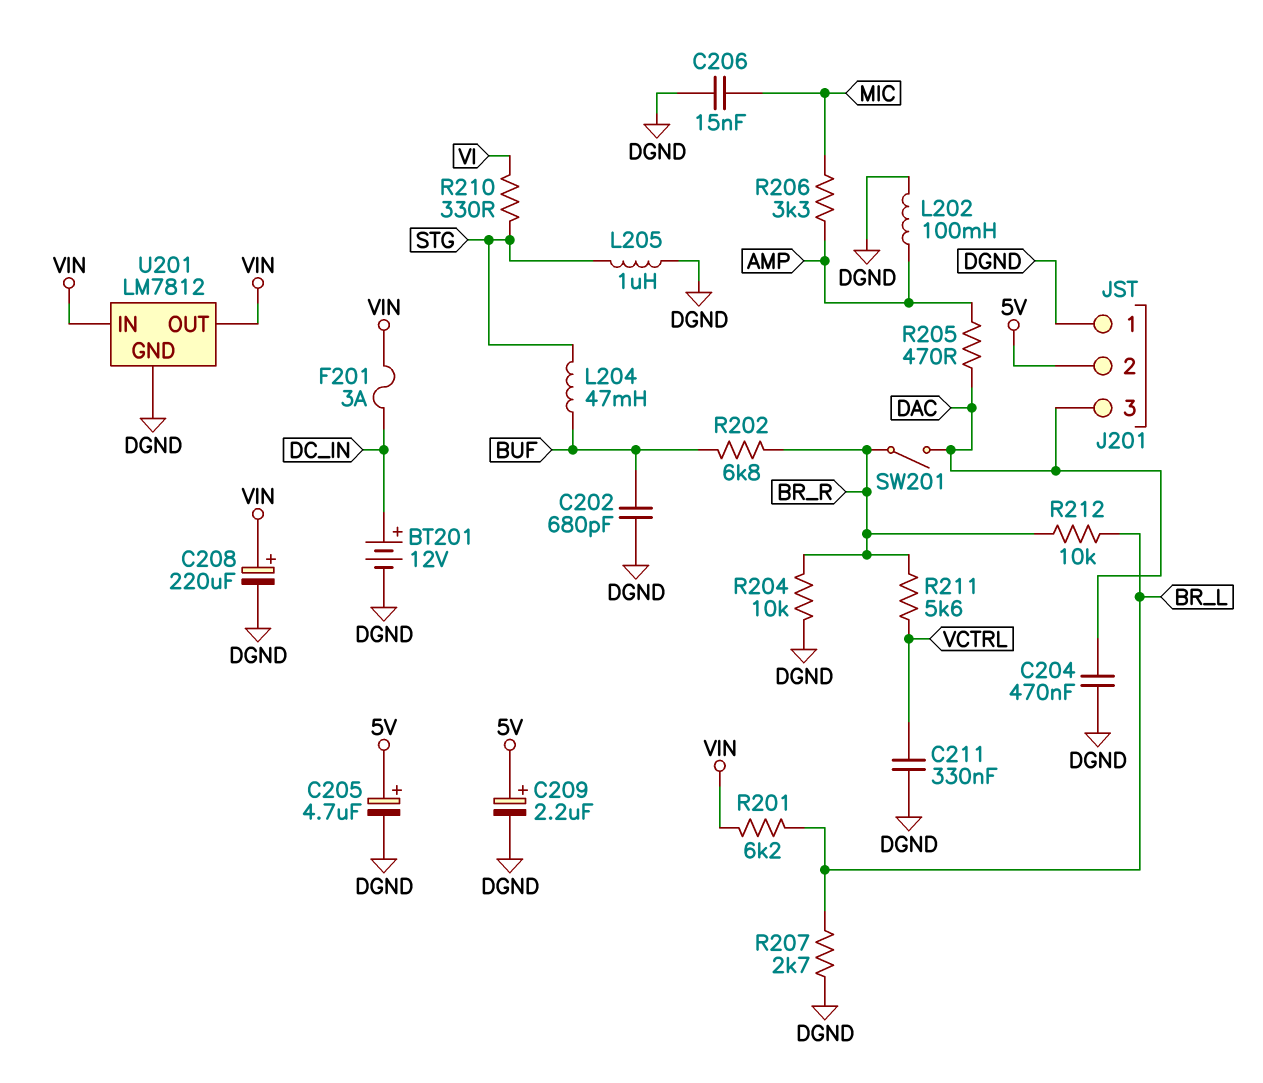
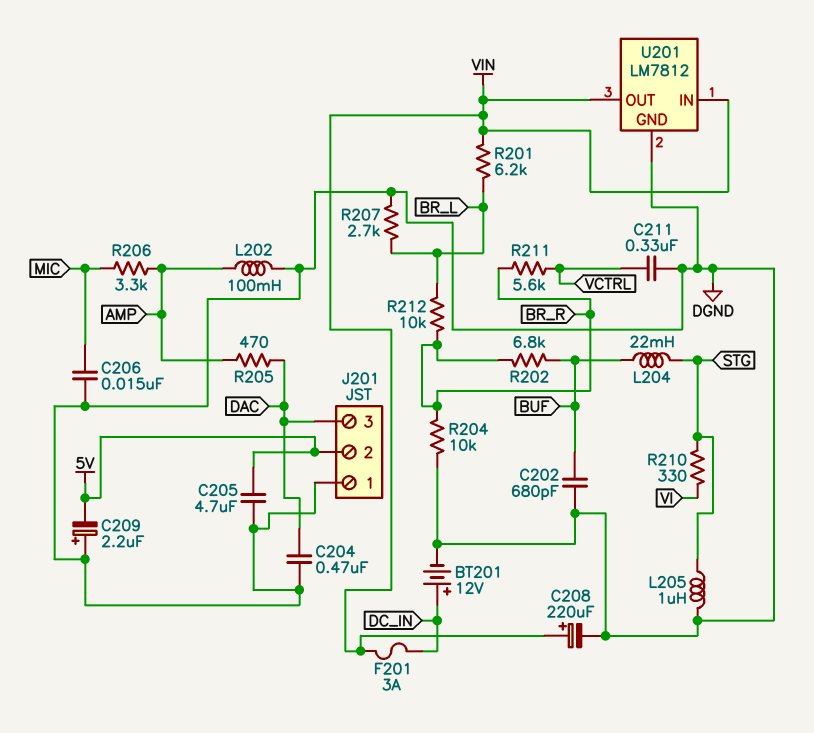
C205: 4.7uF (plus 5V, minus DGND) -> 4.7uF (5V, DGND)
C209: 2.2uF (plus 5V, minus DGND) -> 2.2uF (plus DGND, minus 5V)
L204: 47mH (BUF, STG) -> 22mH (BUF, STG)
SW201: switch (BR_R, DAC) -> none

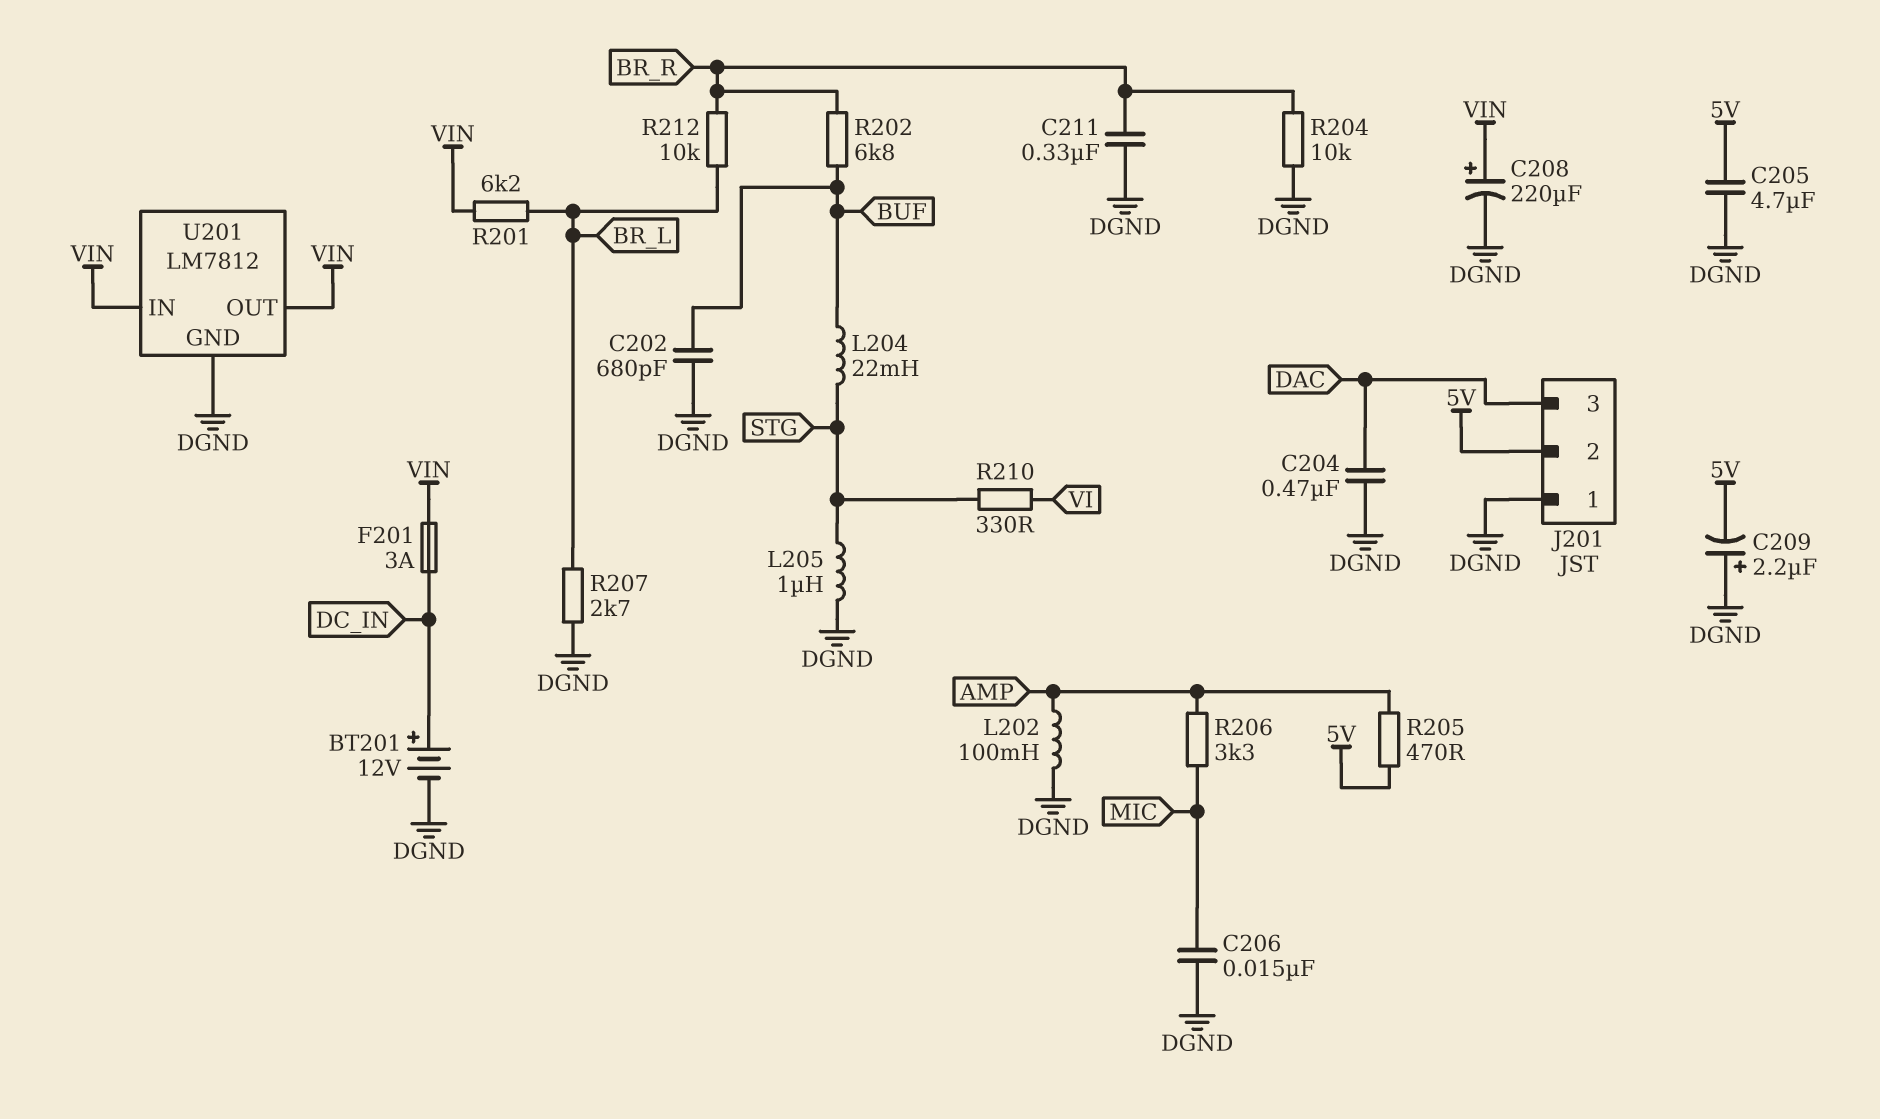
C211: 330nF (DGND, VCTRL) -> 330nF (BR_R, DGND)
R205: 470 (AMP, DAC) -> 470 (5V, AMP)
R211: 5.6k (BR_R, VCTRL) -> none

